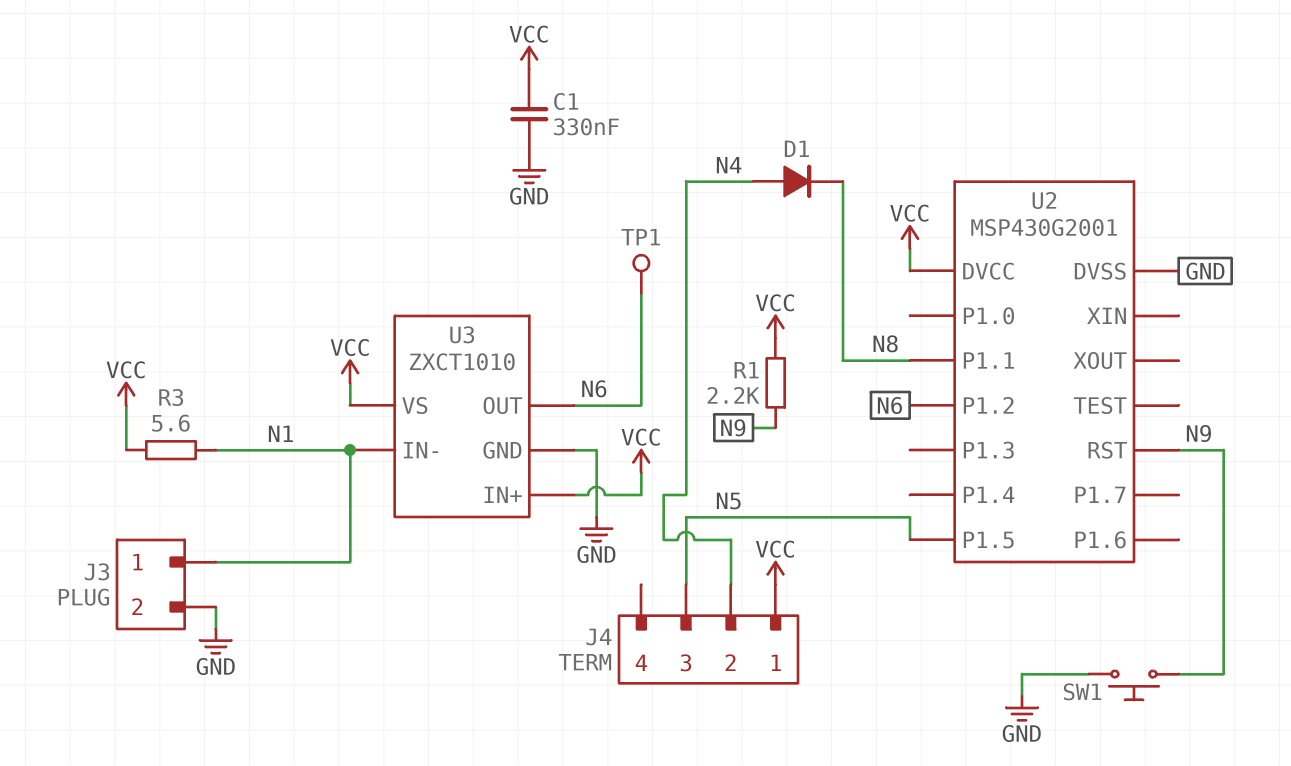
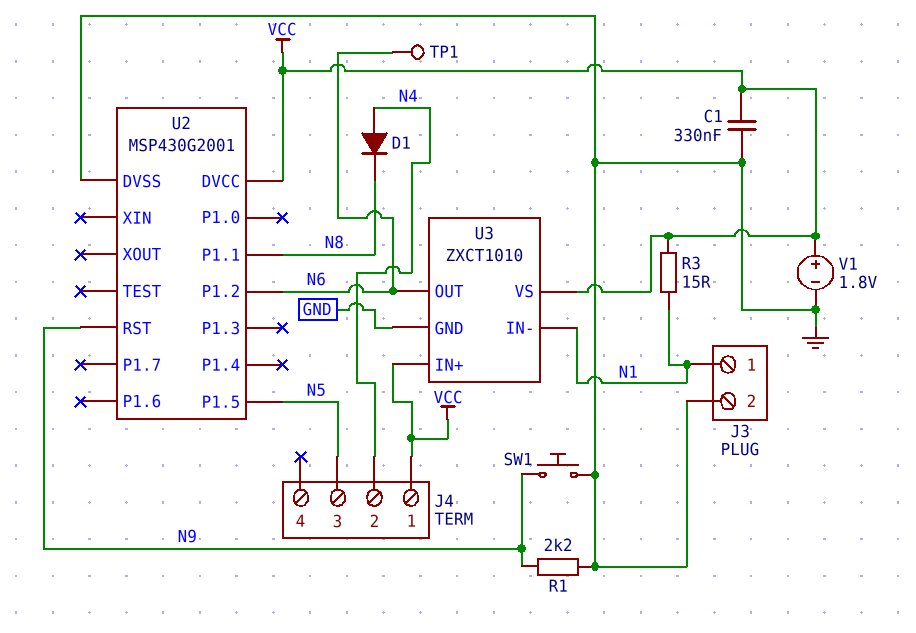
R1: 2.2k (N9, VCC) -> 2.2k (GND, N9)
R3: 5.6 (N1, VCC) -> 15 (N1, VCC)
V1: none -> 1.8V (plus VCC, minus GND)

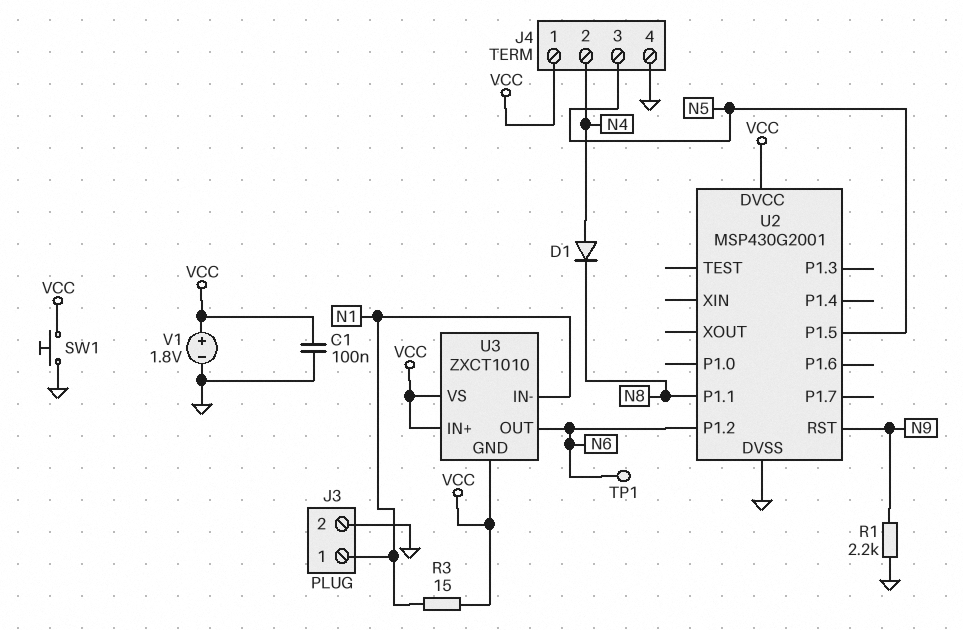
C1: 330nF (GND, VCC) -> 100nF (GND, VCC)
J4 pin 4: none -> GND
SW1: button (GND, N9) -> button (GND, VCC)
U3 pin GND: GND -> VCC

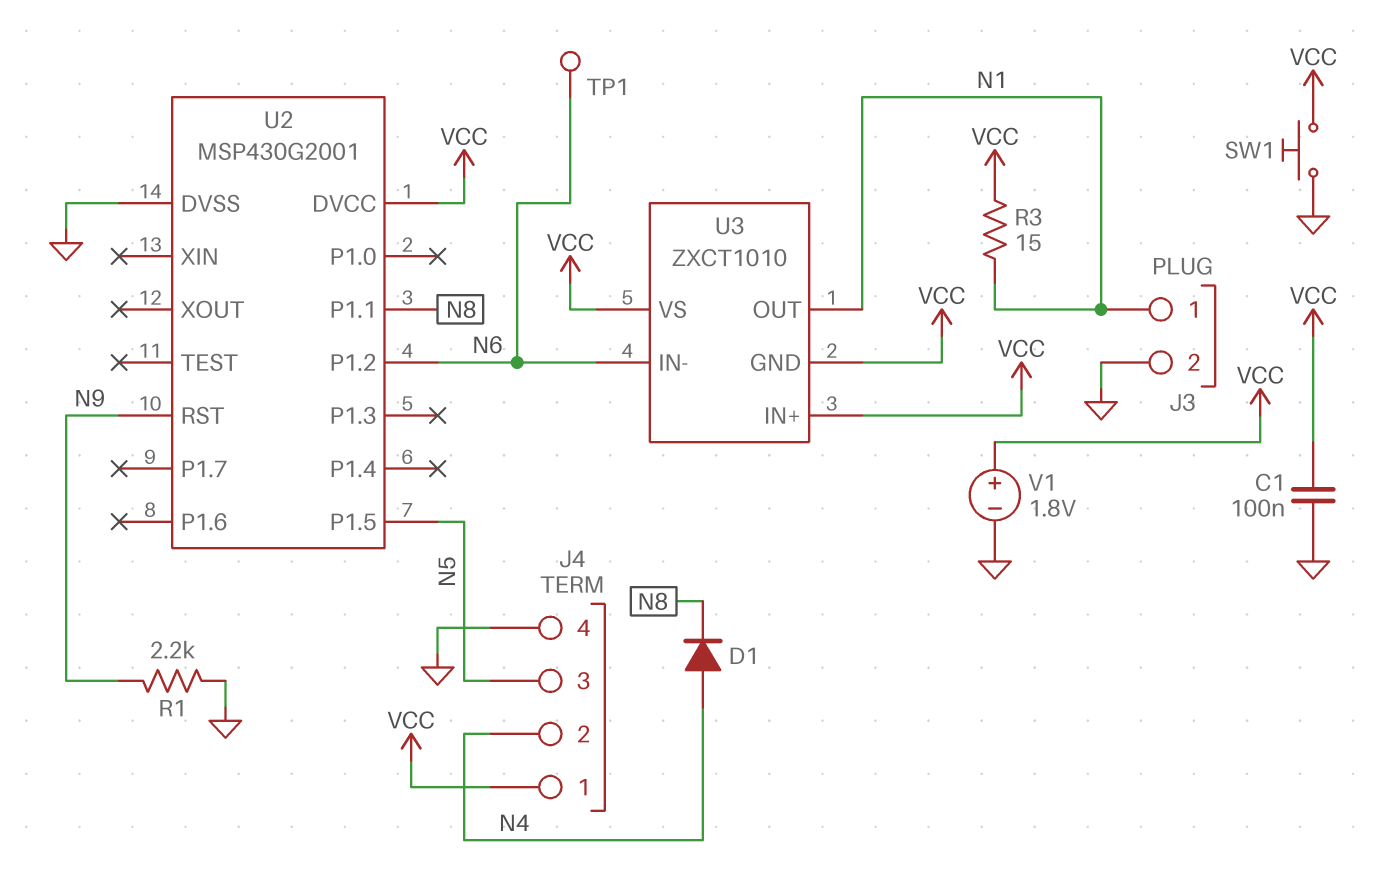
U3 pin IN-: N1 -> N6
U3 pin OUT: N6 -> N1

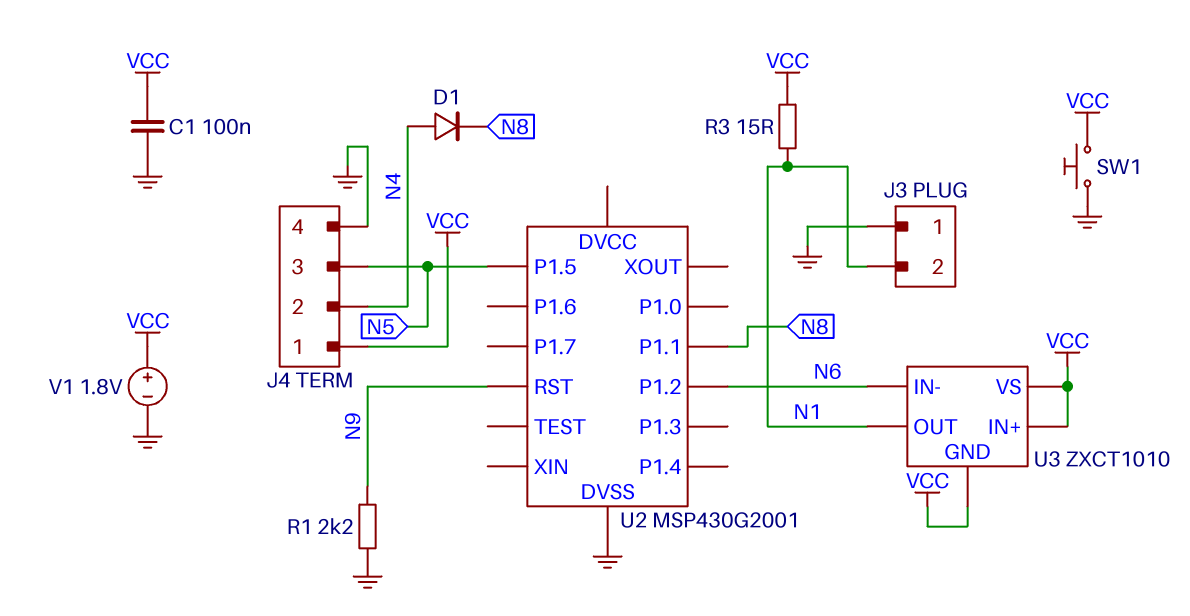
J3 pin 1: N1 -> GND
J3 pin 2: GND -> N1
TP1: test point (N6) -> none
U2 pin DVCC: VCC -> none

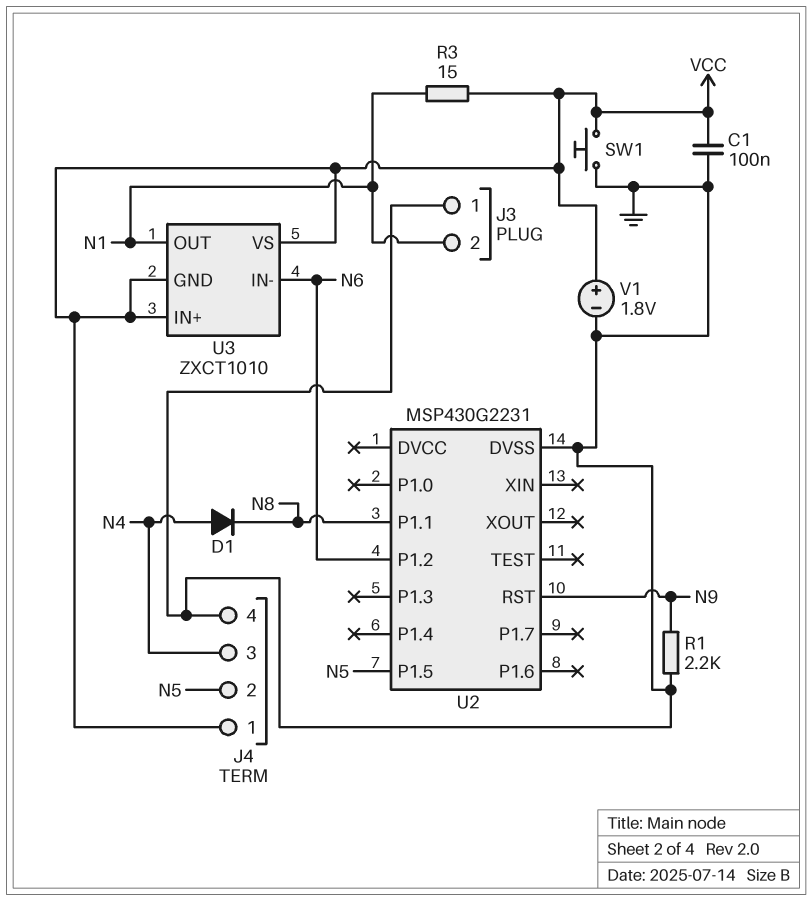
J4 pin 2: N4 -> N5
J4 pin 3: N5 -> N4
U2: MSP430G2001 -> MSP430G2231

